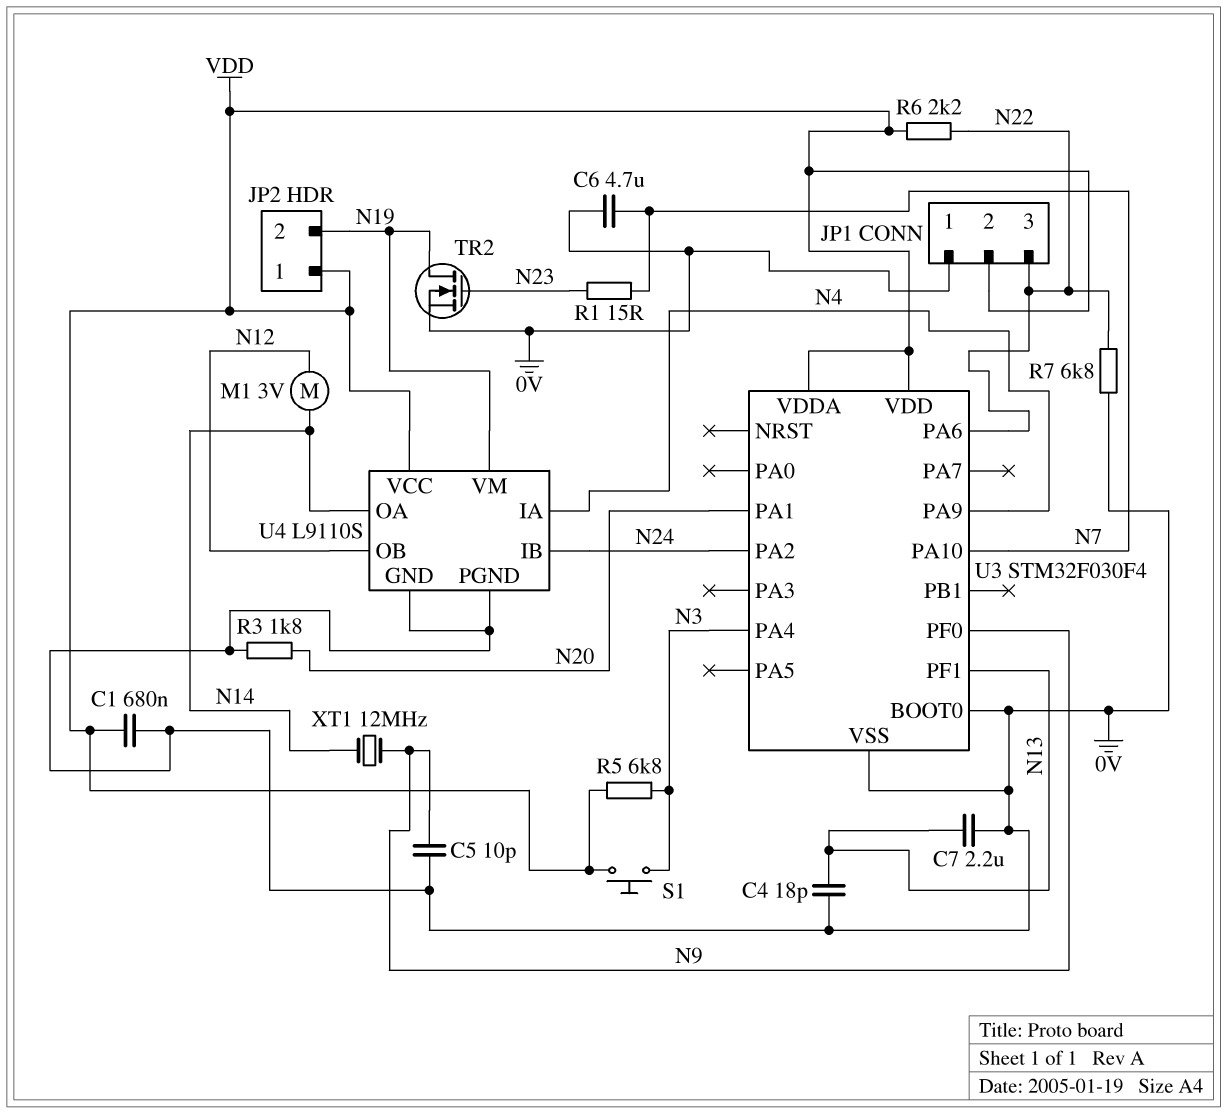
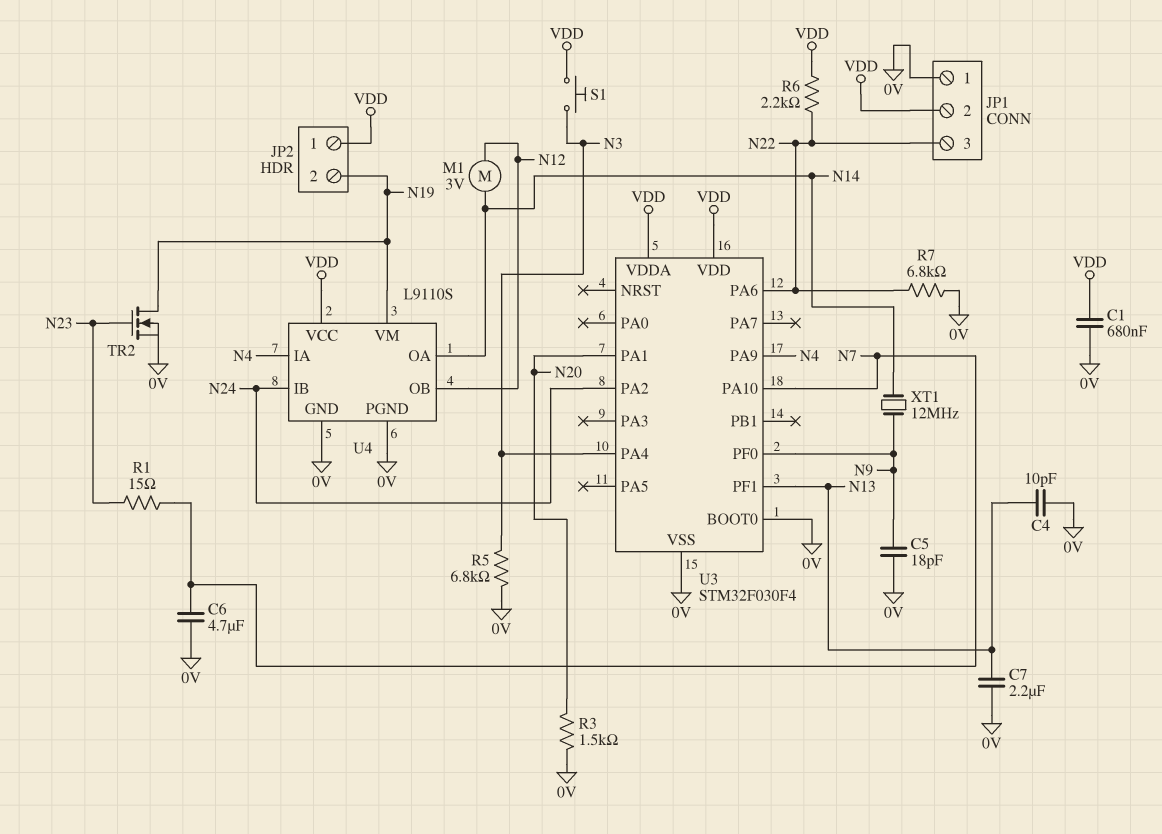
C4: 18pF (0V, N13) -> 10pF (0V, N13)
C5: 10pF (0V, N9) -> 18pF (0V, N9)
R3: 1.8k (0V, N20) -> 1.5k (0V, N20)
R5: 6.8k (N3, VDD) -> 6.8k (0V, N3)

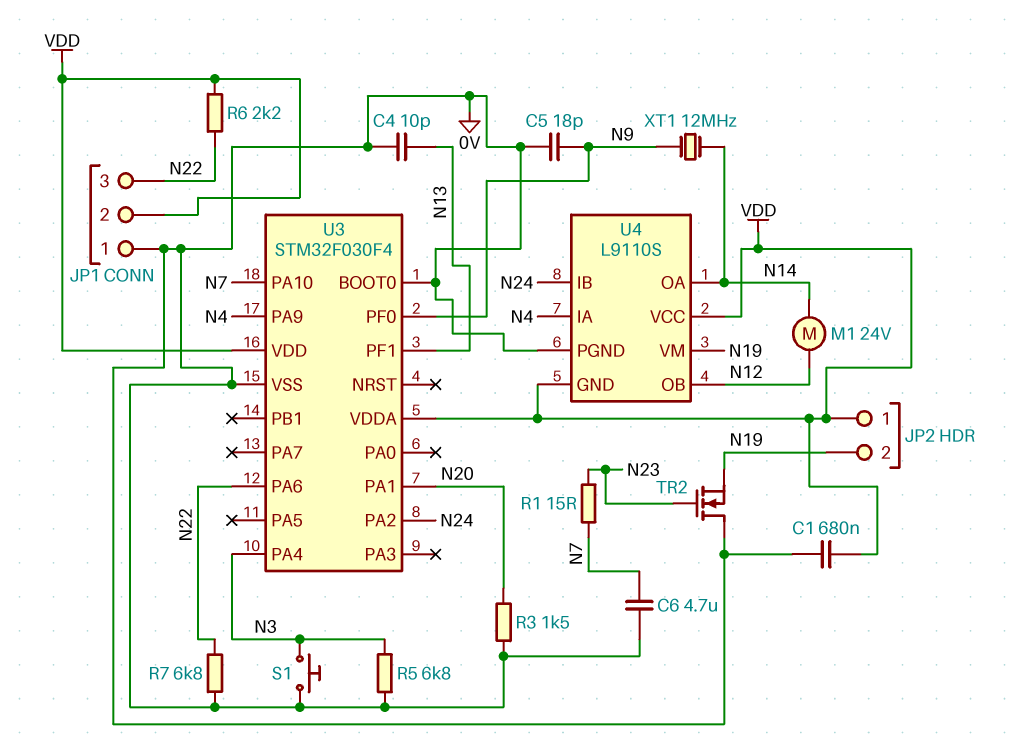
C7: 2.2uF (0V, N13) -> none
M1: motor 3V (N12, N14) -> motor 24V (N12, N14)
S1: button (N3, VDD) -> button (0V, N3)
TR2: NMOS (G N23, D N19, S 0V) -> NMOS (G N23, D 0V, S N19)
U4 pin GND: 0V -> VDD

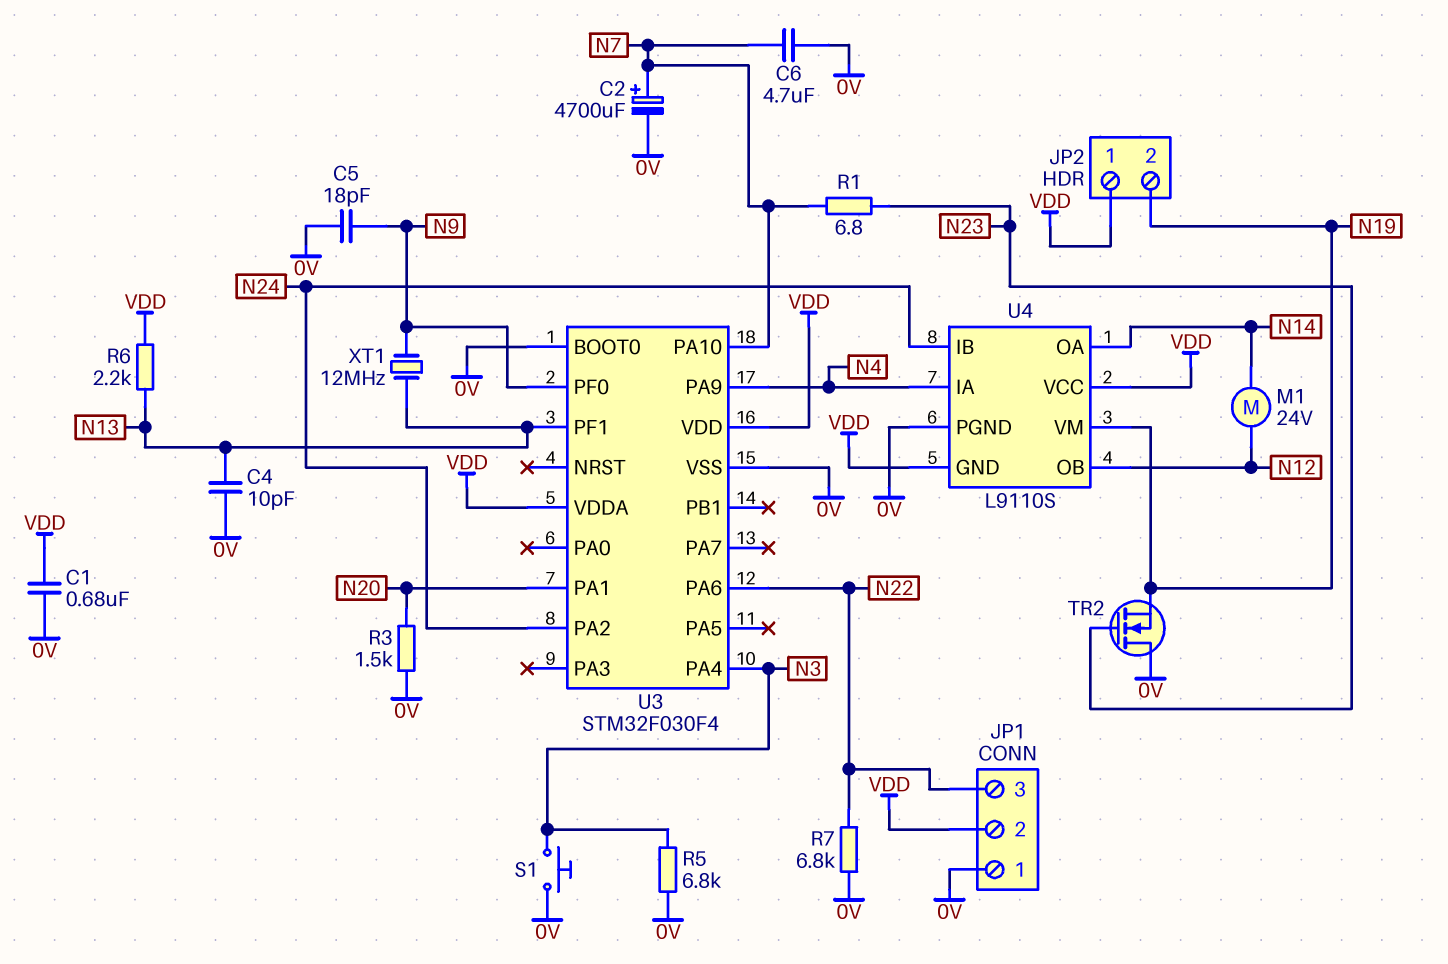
C2: none -> 4700uF (plus N7, minus 0V)
R1: 15 (N7, N23) -> 6.8 (N7, N23)
R6: 2.2k (N22, VDD) -> 2.2k (N13, VDD)
XT1: 12MHz (N9, N14) -> 12MHz (N9, N13)

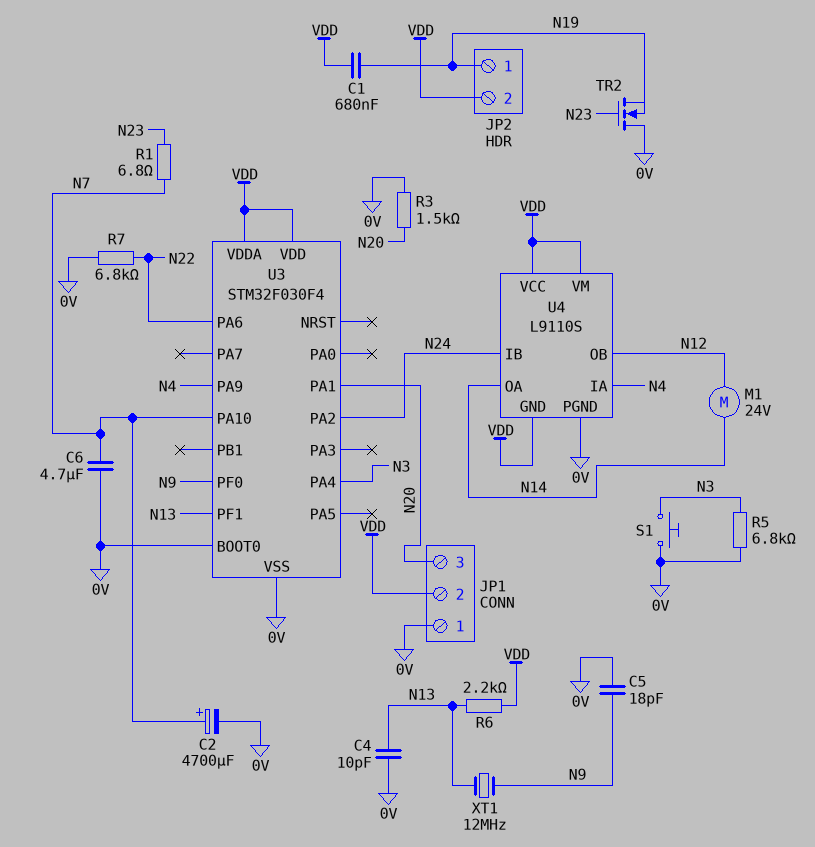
C1: 680nF (0V, VDD) -> 680nF (N19, VDD)
JP1 pin 3: N22 -> N20
JP2 pin 1: VDD -> N19
JP2 pin 2: N19 -> VDD
U4 pin VM: N19 -> VDD

